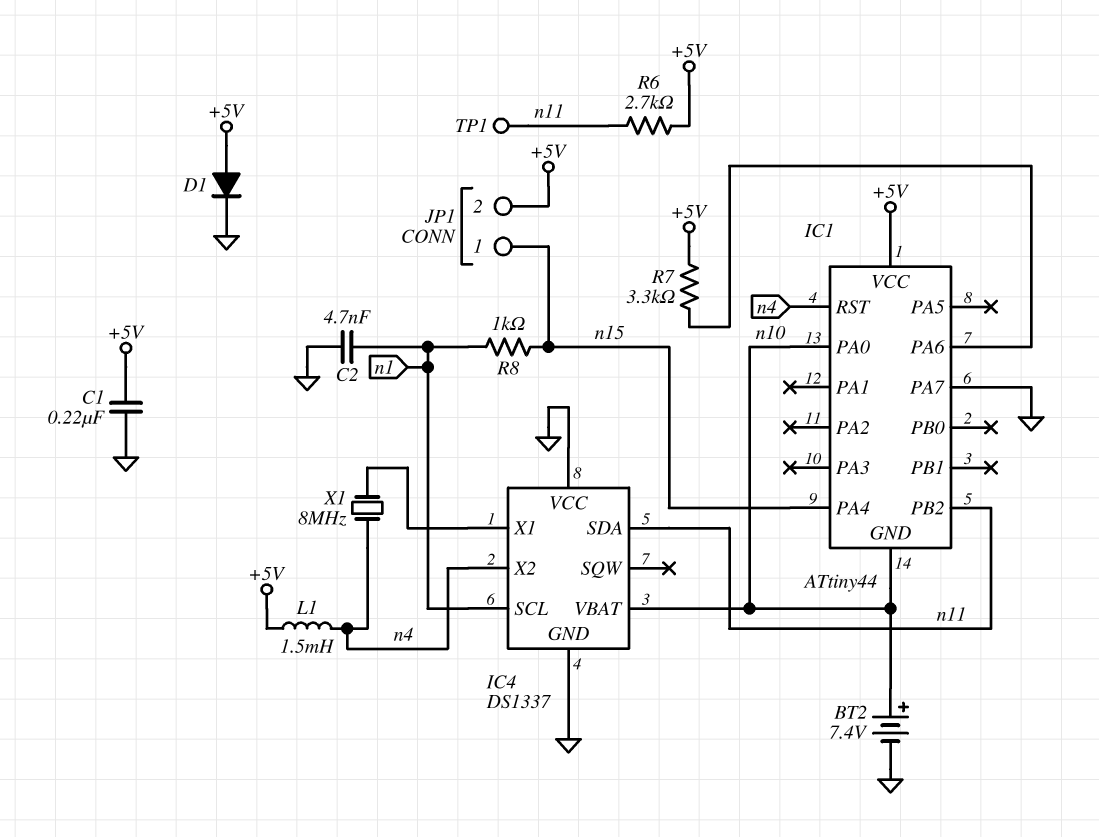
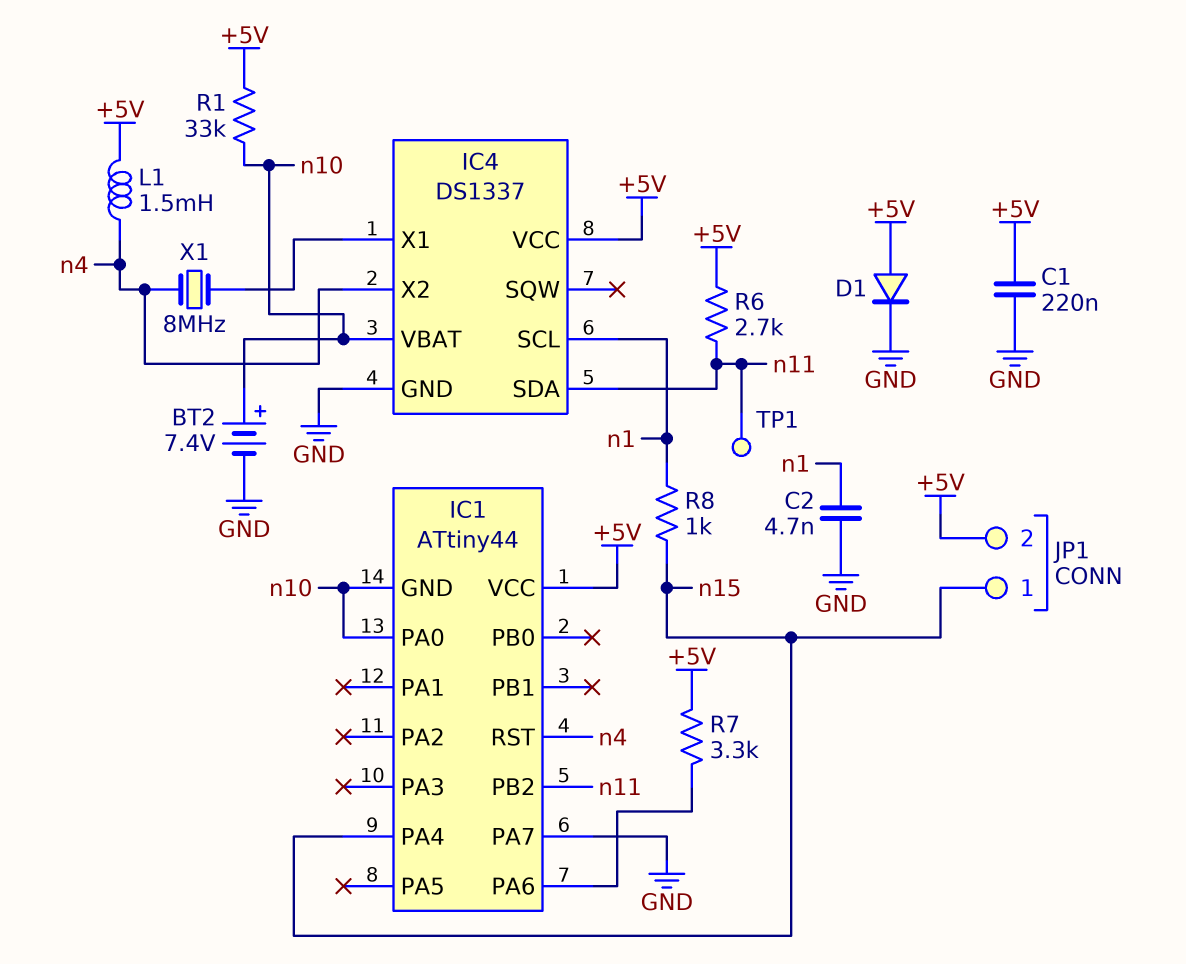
IC4 pin VCC: GND -> +5V
R1: none -> 33k (+5V, n10)

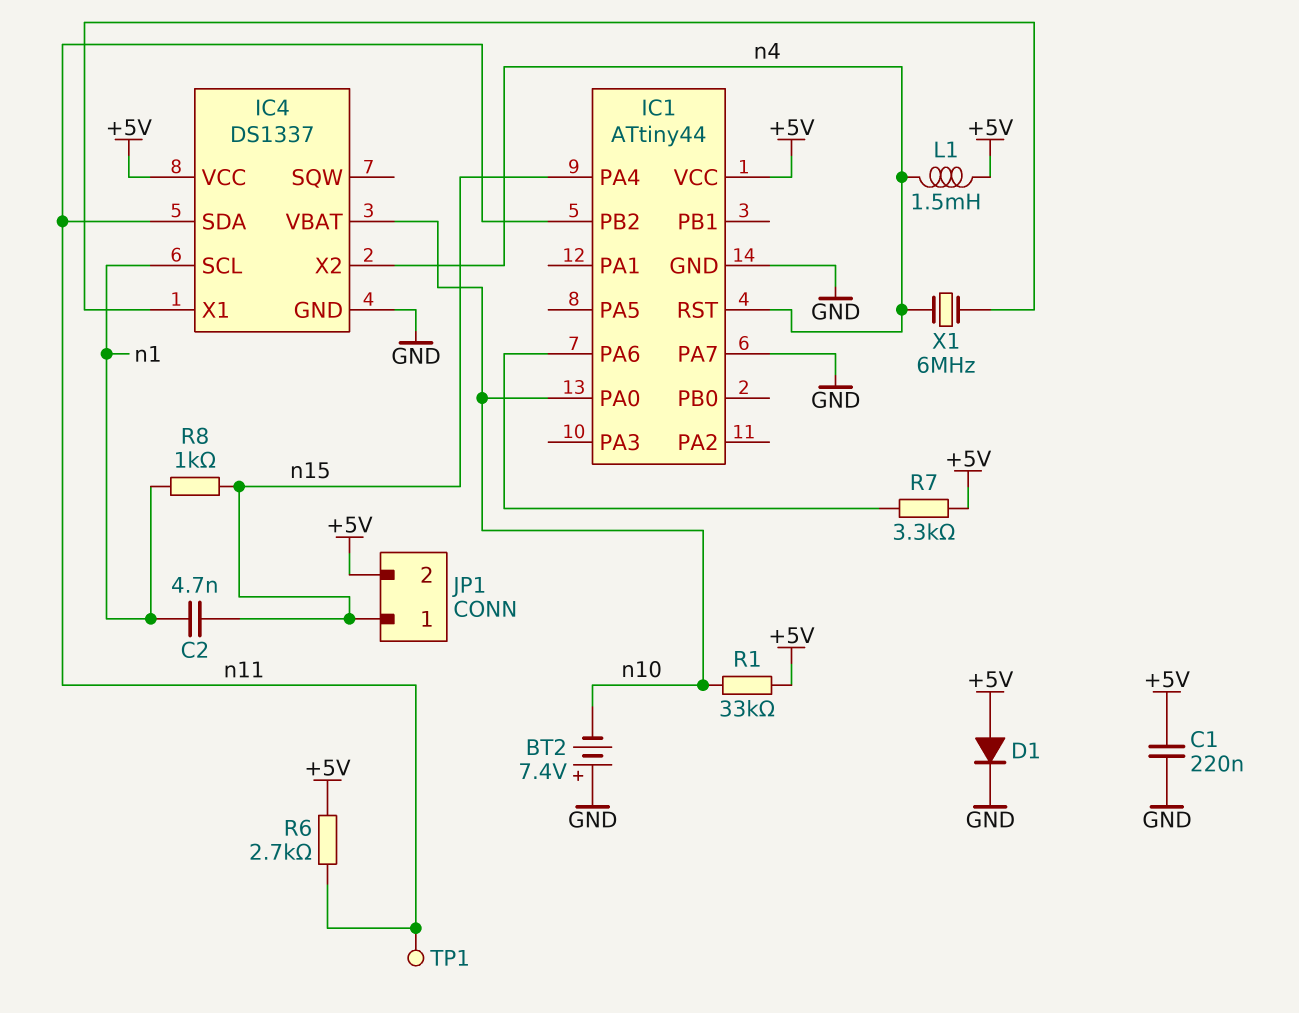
BT2: 7.4V (plus n10, minus GND) -> 7.4V (plus GND, minus n10)
C2: 4.7nF (GND, n1) -> 4.7nF (n1, n15)
IC1 pin GND: n10 -> GND
X1: 8MHz (IC4/X1, n4) -> 6MHz (IC4/X1, n4)

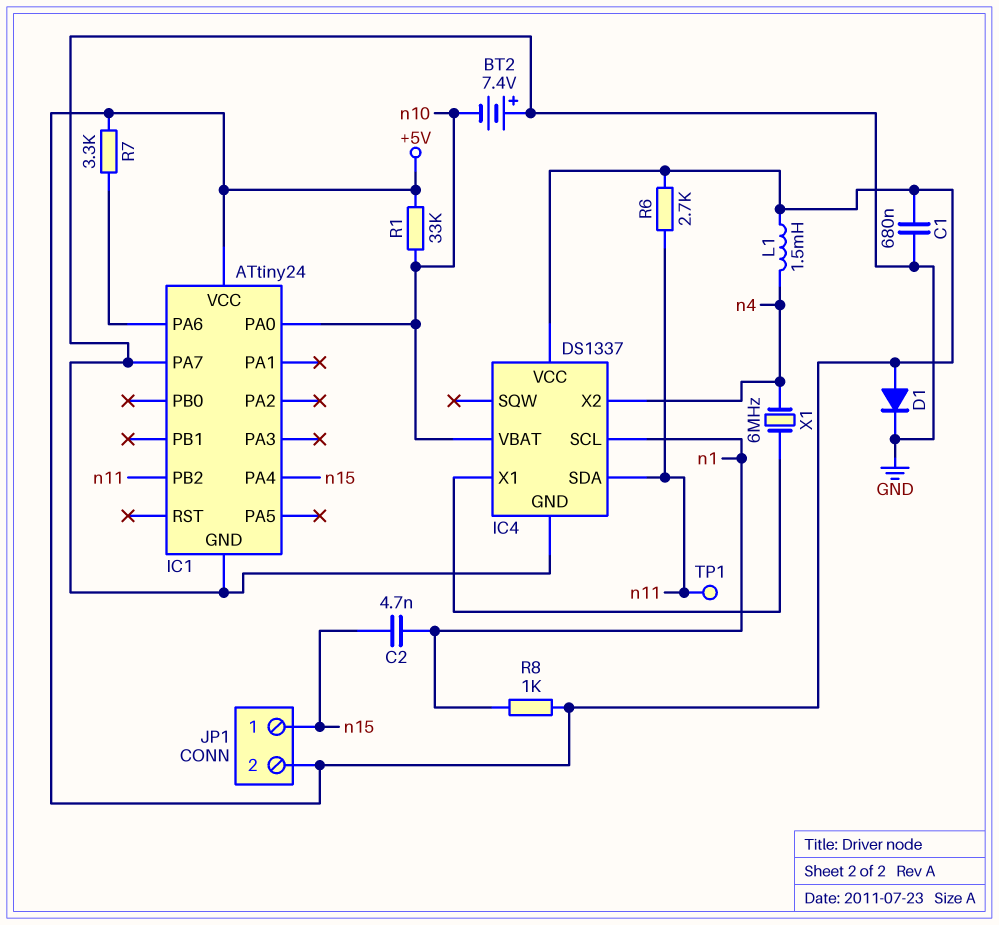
C1: 220nF (+5V, GND) -> 680nF (+5V, GND)
IC1: ATtiny44 -> ATtiny24
IC1 pin RST: n4 -> none
R8: 1k (n1, n15) -> 1k (+5V, n1)

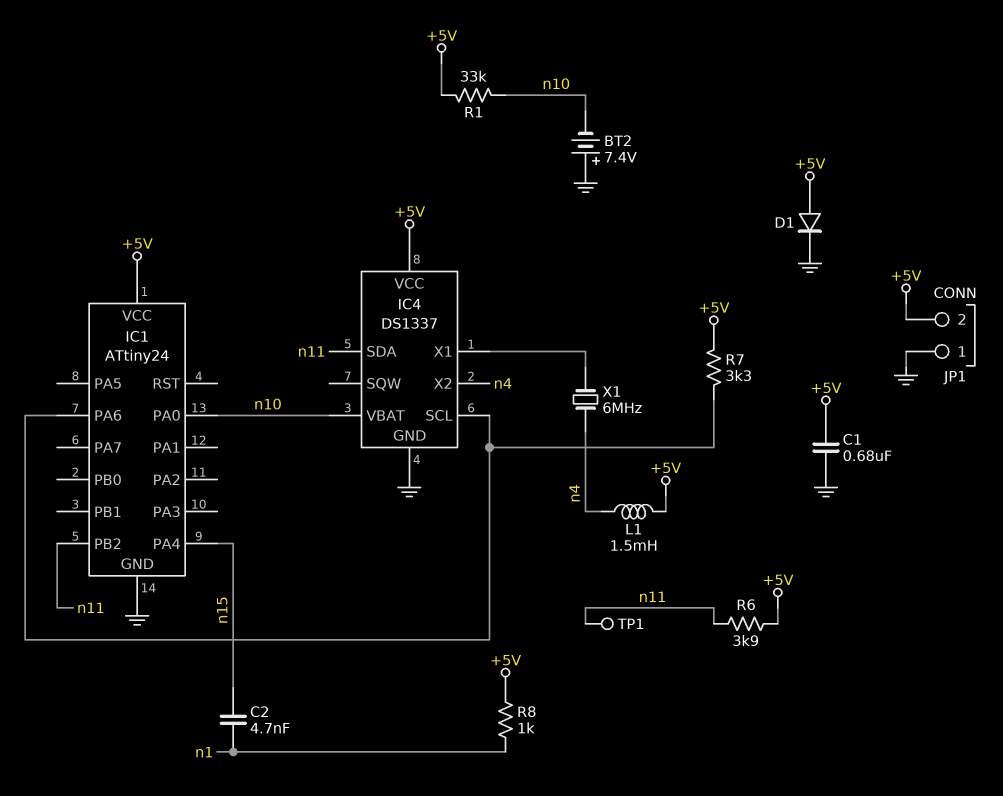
IC1 pin PA7: GND -> none
IC4 pin SCL: n1 -> IC1/PA6
JP1 pin 1: n15 -> GND
R6: 2.7k (+5V, n11) -> 3.9k (+5V, n11)

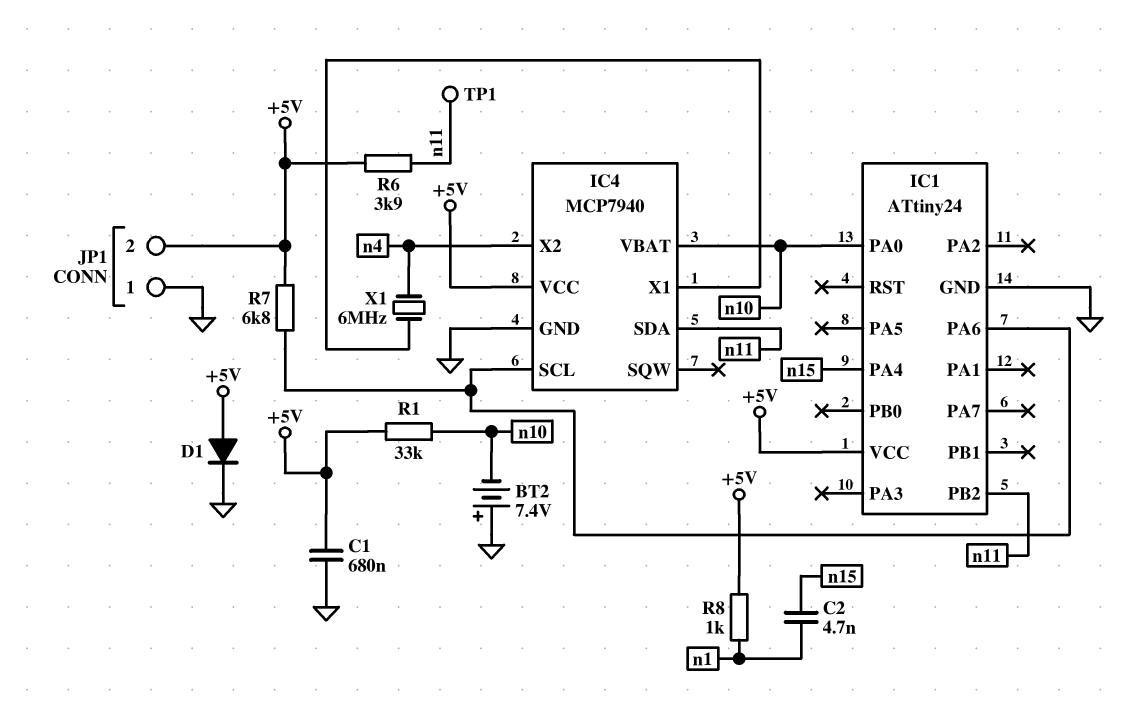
IC4: DS1337 -> MCP7940
L1: 1.5mH (+5V, n4) -> none
R7: 3.3k (+5V, IC1/PA6) -> 6.8k (+5V, IC1/PA6)

